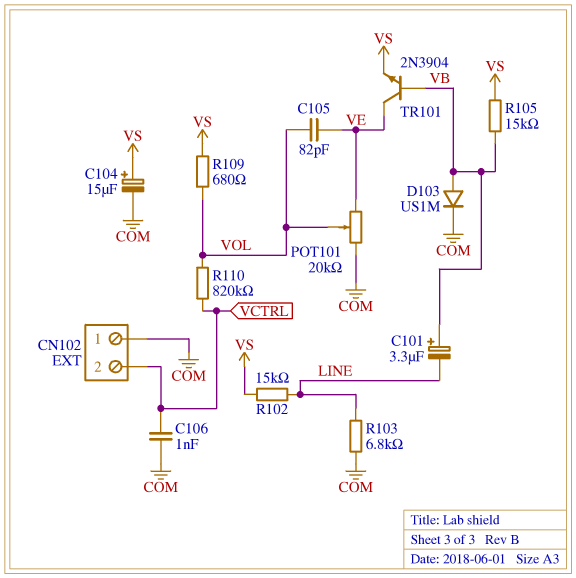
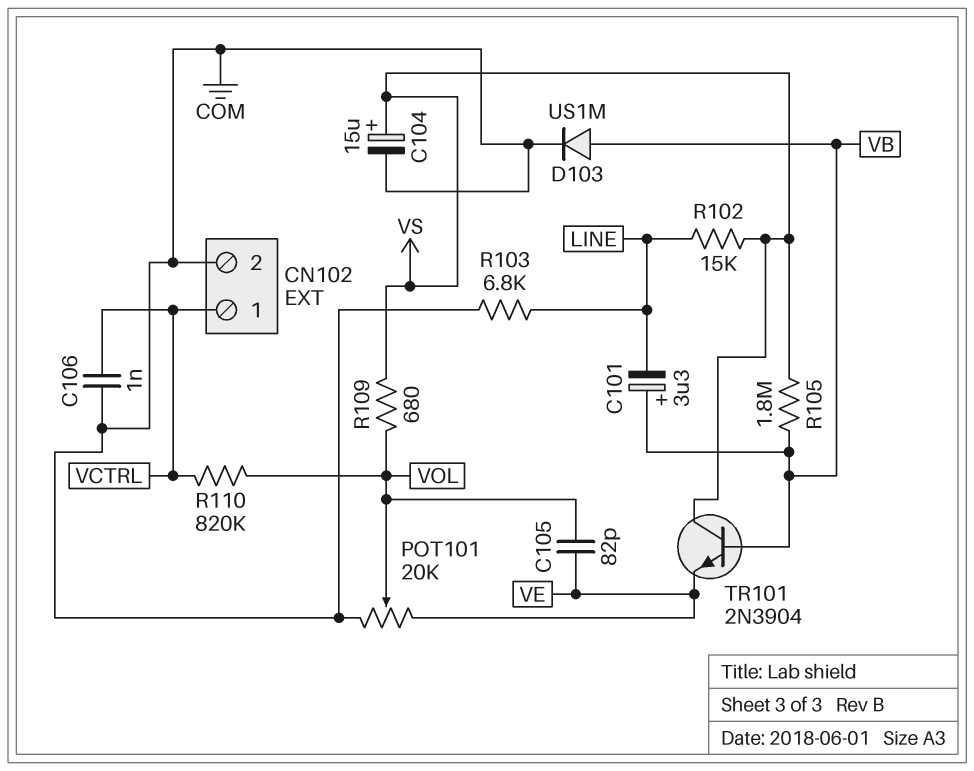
CN102 pin 1: COM -> VCTRL
CN102 pin 2: VCTRL -> COM
R105: 15k (VB, VS) -> 1.8M (VB, VS)
TR101: NPN 2N3904 (B VB, C VE, E VS) -> NPN 2N3904 (B VB, C VS, E VE)

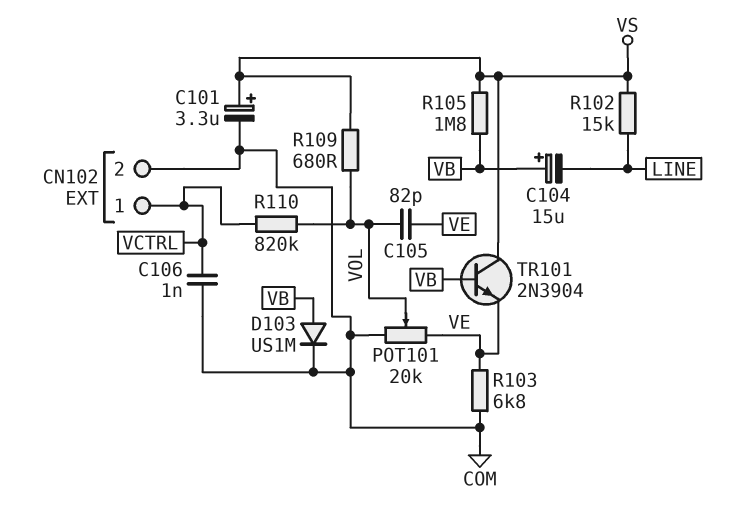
C101: 3.3uF (plus VB, minus LINE) -> 3.3uF (plus VS, minus COM)
C104: 15uF (plus VS, minus COM) -> 15uF (plus VB, minus LINE)
R103: 6.8k (COM, LINE) -> 6.8k (COM, VE)

